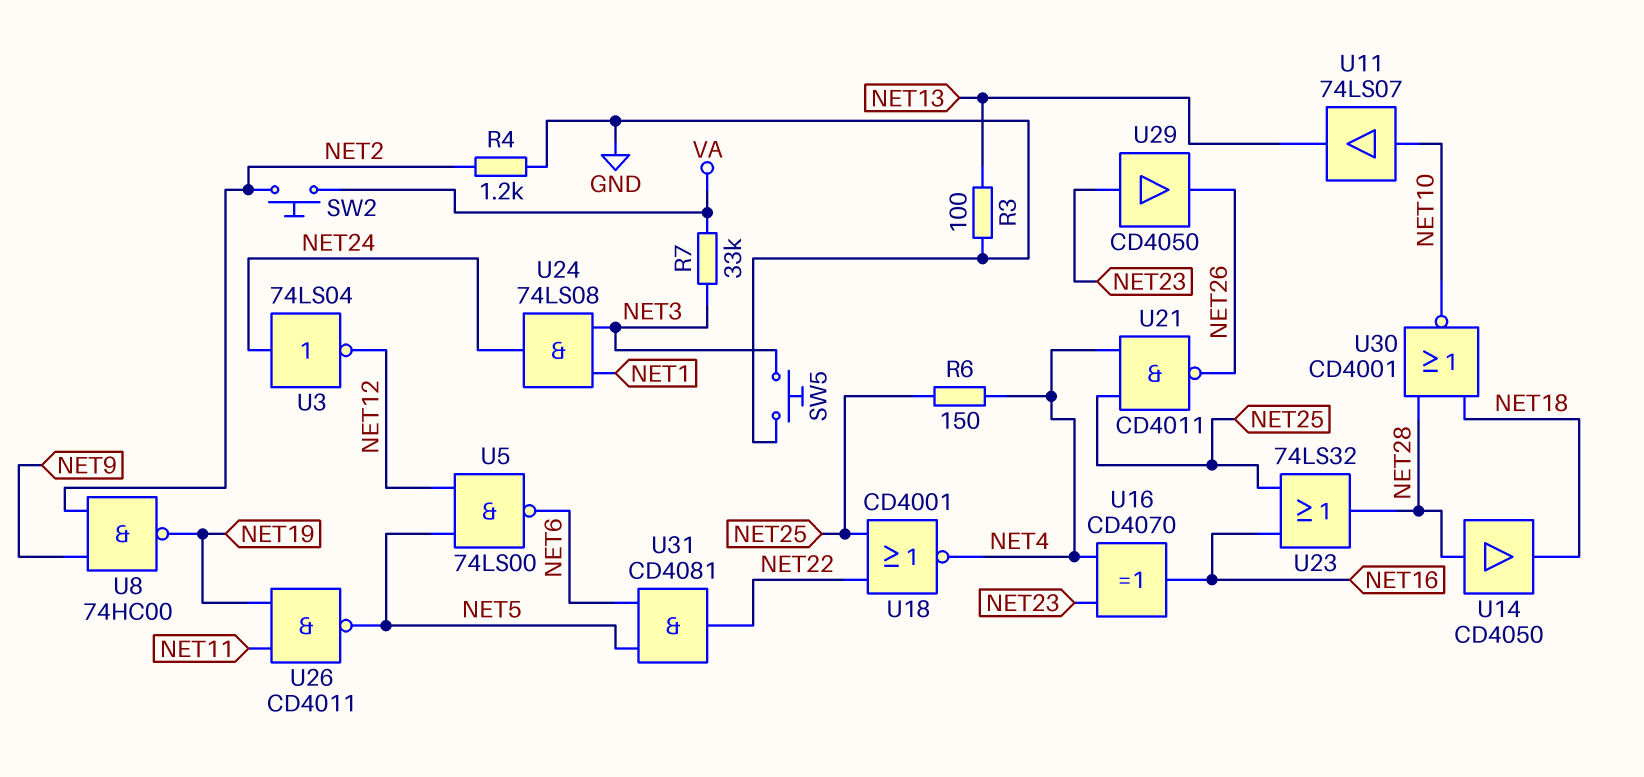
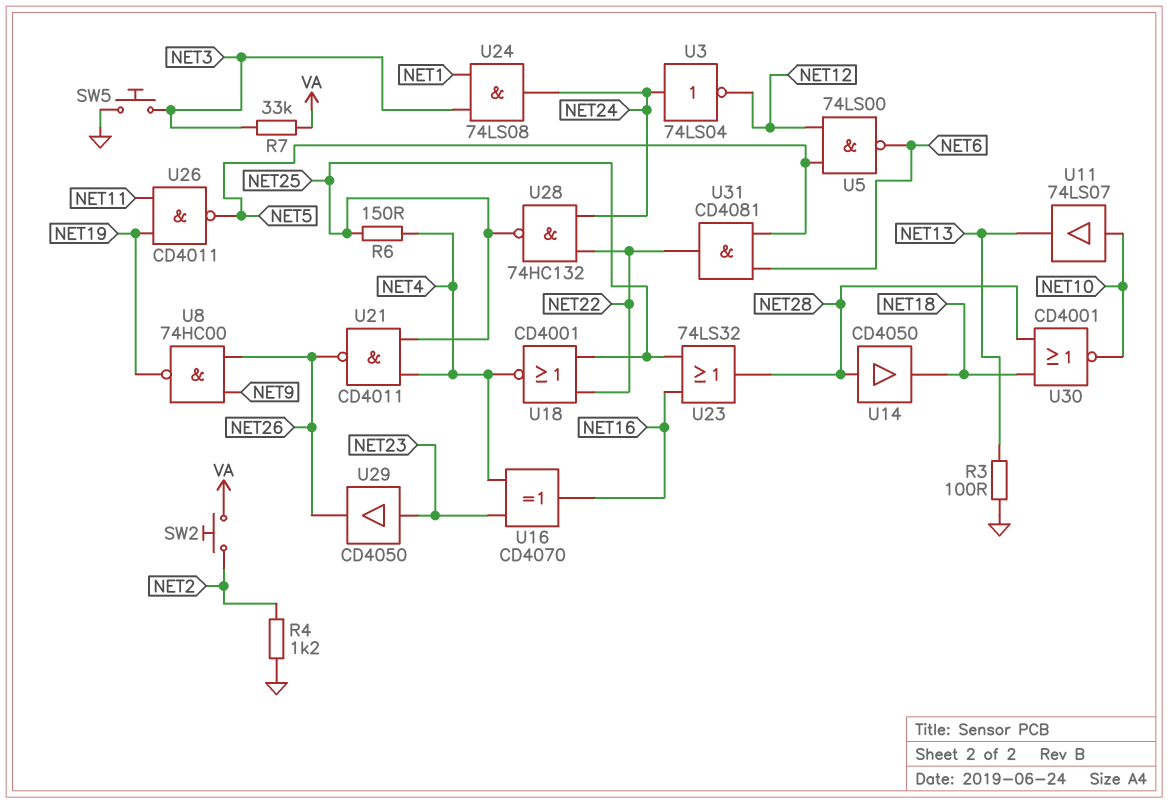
U8: NAND 74HC00 (in NET2, in NET9, out NET19) -> NAND 74HC00 (in NET9, in NET26, out NET19)
U28: none -> NAND 74HC132 (in NET22, in NET24, out NET25)

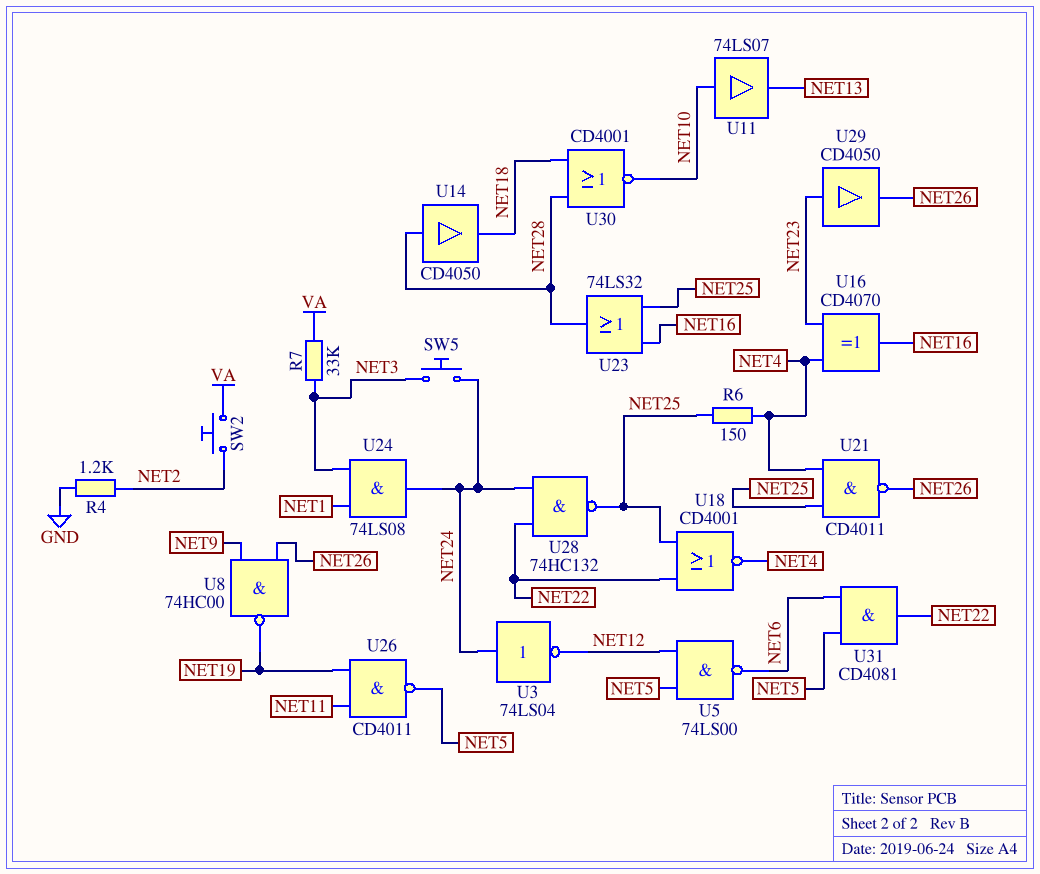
R3: 100 (GND, NET13) -> none
SW5: button (GND, NET3) -> button (NET3, NET24)

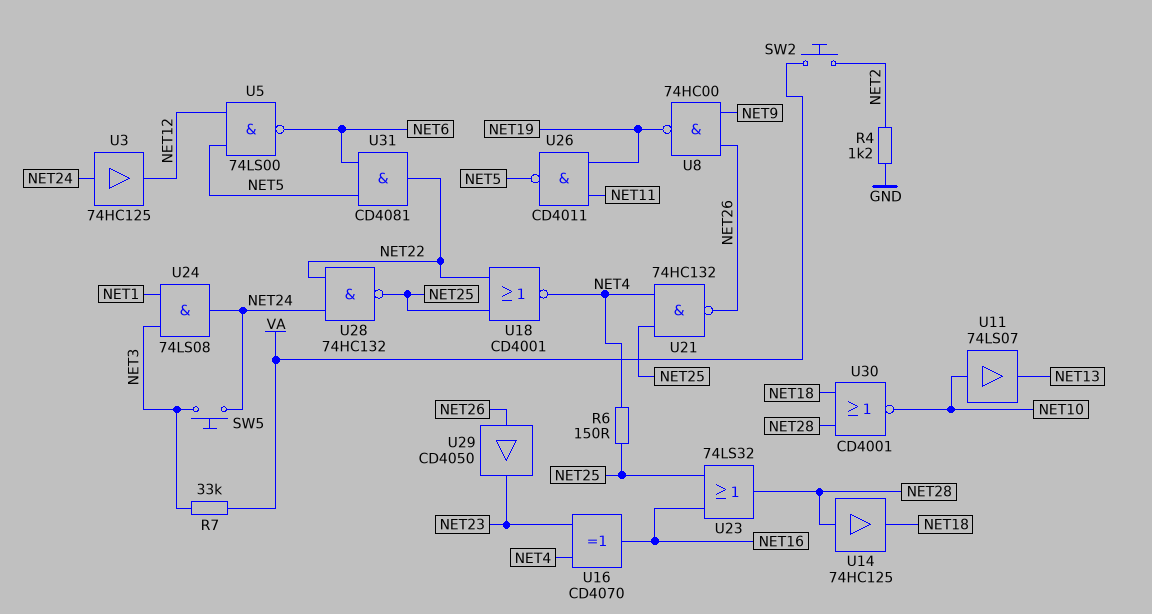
U3: NOT 74LS04 (in NET24, out NET12) -> buffer 74HC125 (in NET24, out NET12)
U14: buffer CD4050 (in NET28, out NET18) -> buffer 74HC125 (in NET28, out NET18)
U21: NAND CD4011 (in NET4, in NET25, out NET26) -> NAND 74HC132 (in NET4, in NET25, out NET26)
U29: buffer CD4050 (in NET23, out NET26) -> buffer CD4050 (in NET26, out NET23)

